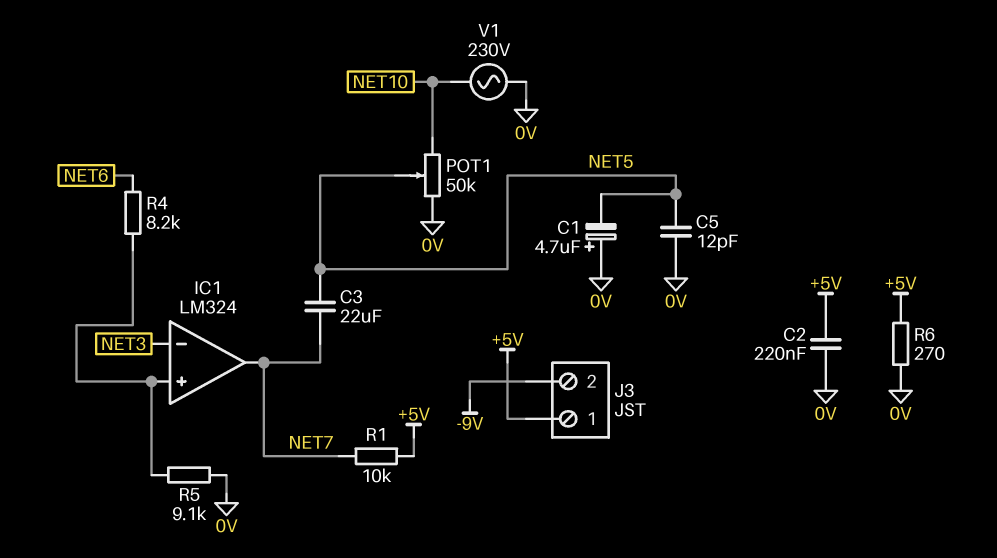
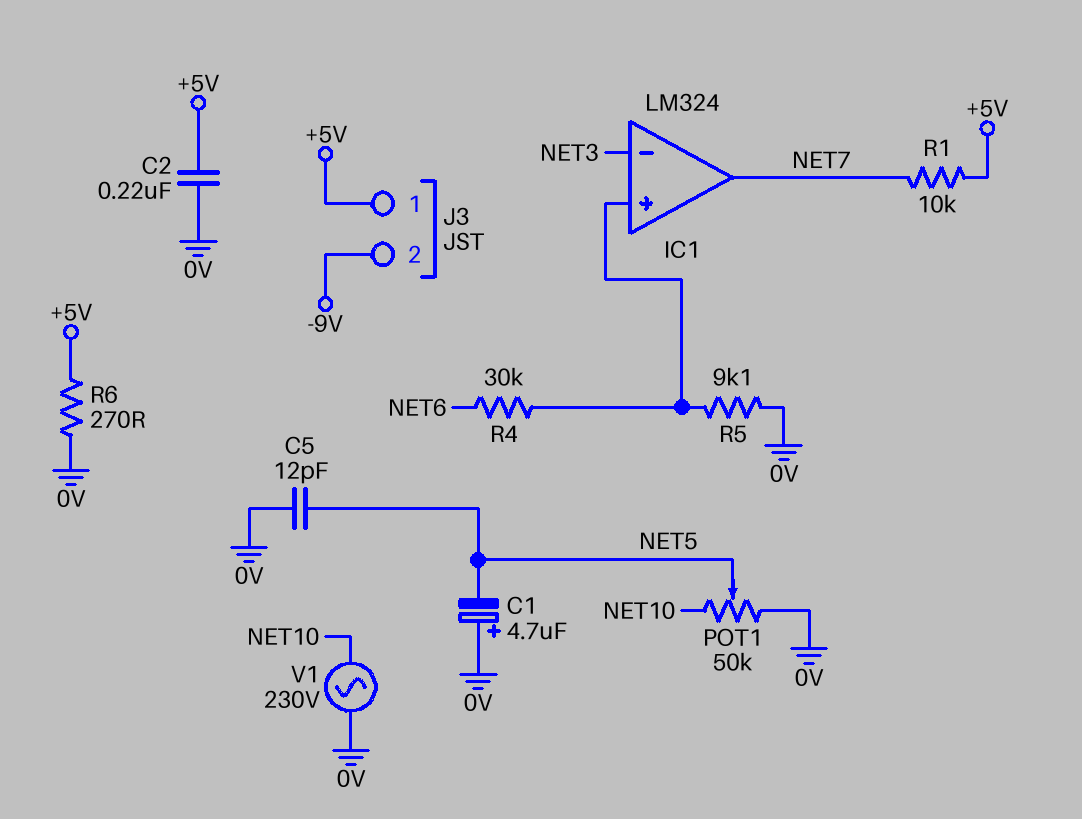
C3: 22uF (NET5, NET7) -> none
R4: 8.2k (IC1/in+, NET6) -> 30k (IC1/in+, NET6)

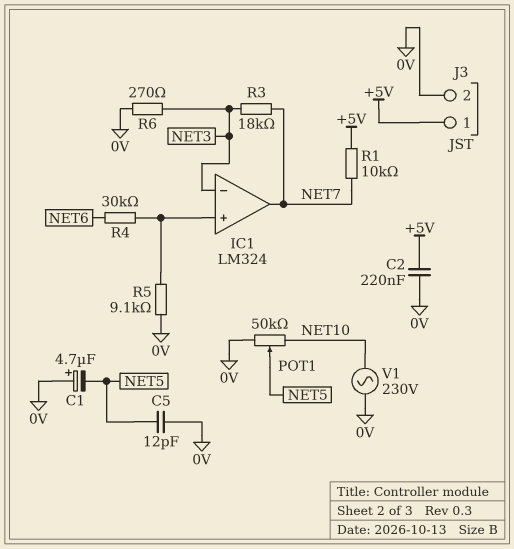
J3 pin 2: -9V -> 0V
R3: none -> 18k (NET3, NET7)
R6: 270 (+5V, 0V) -> 270 (0V, NET3)

